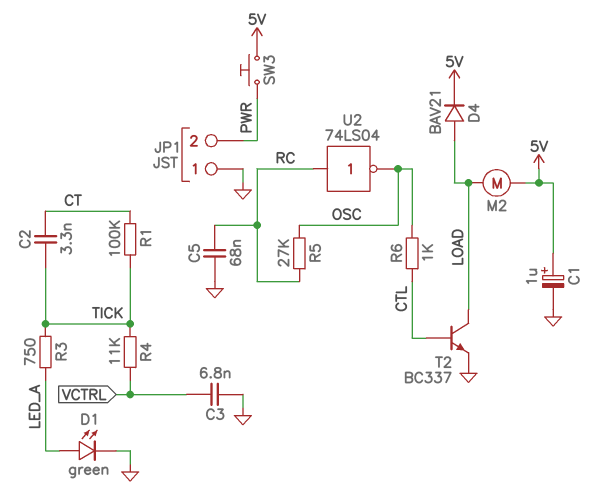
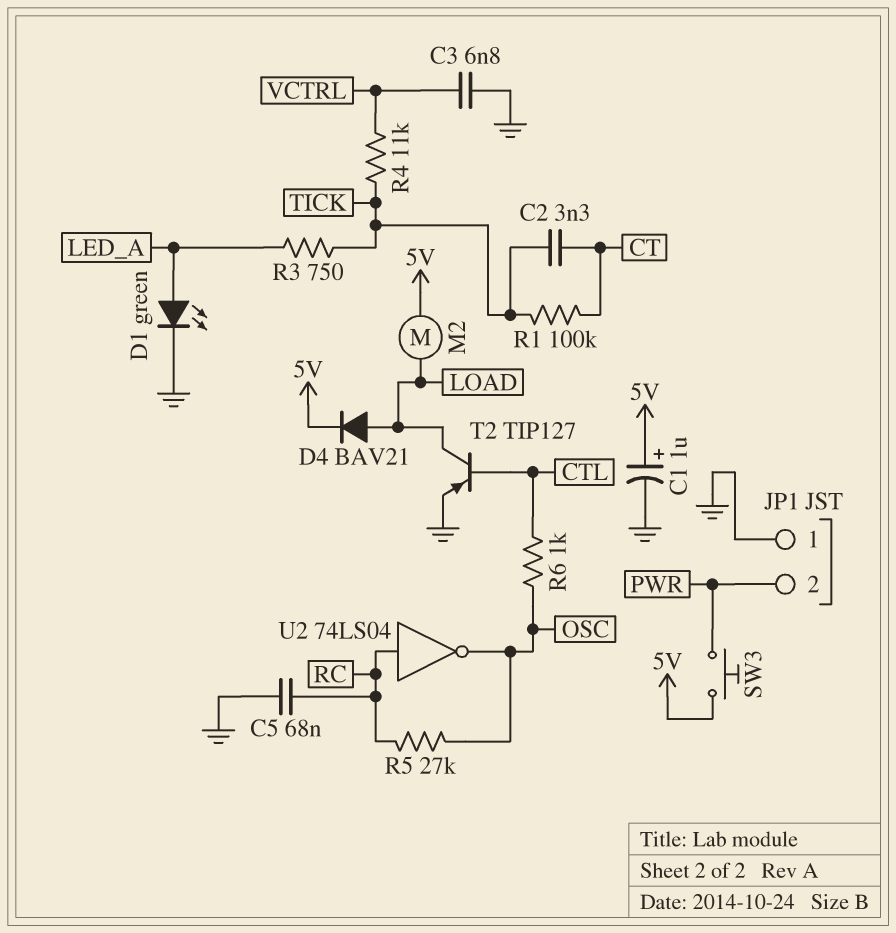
T2: NPN BC337 (B CTL, C LOAD, E GND) -> PNP TIP127 (B CTL, C LOAD, E GND)

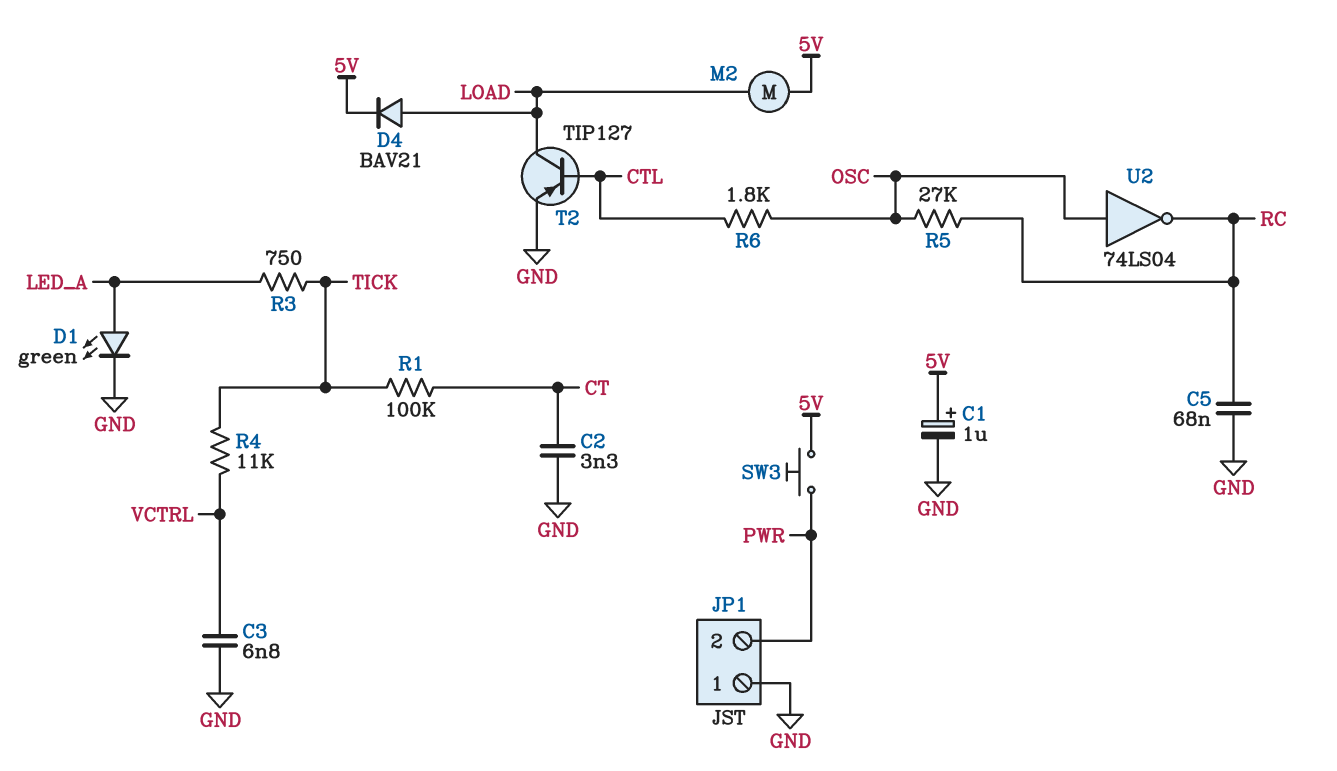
C2: 3.3nF (CT, TICK) -> 3.3nF (CT, GND)
R6: 1k (CTL, OSC) -> 1.8k (CTL, OSC)
U2: NOT 74LS04 (in RC, out OSC) -> NOT 74LS04 (in OSC, out RC)

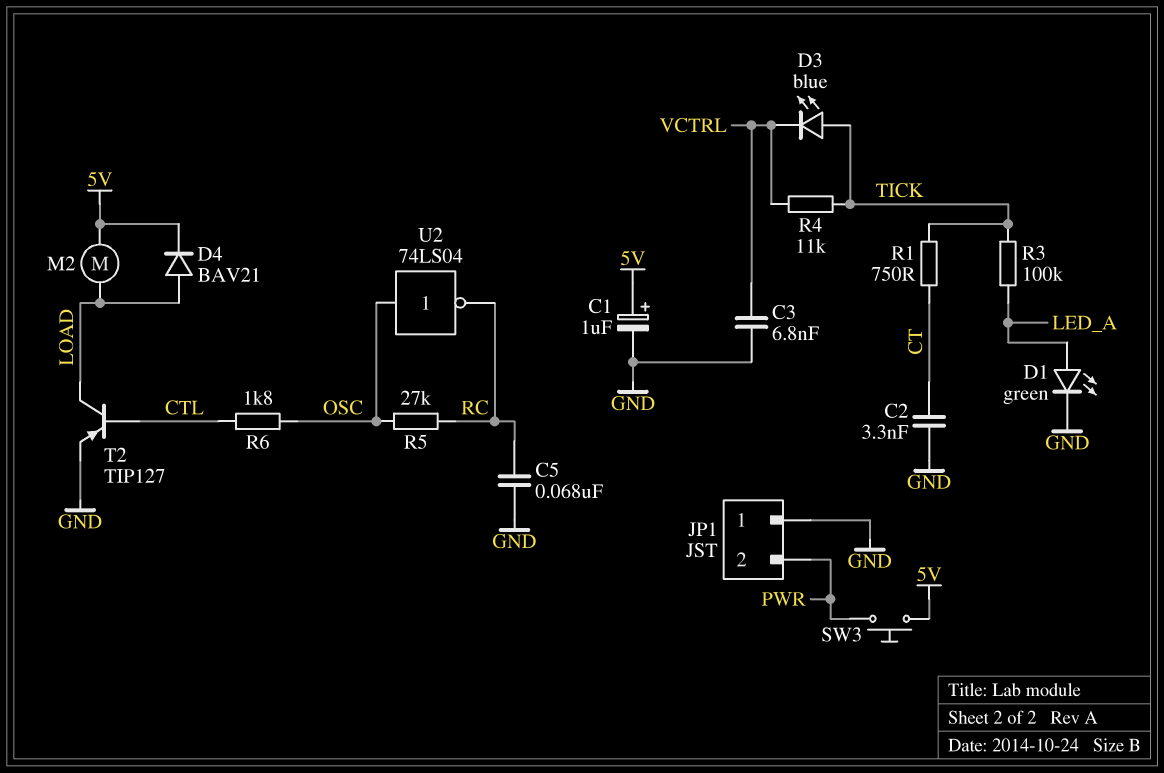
D3: none -> LED blue (A TICK, K VCTRL)
R1: 100k (CT, TICK) -> 750 (CT, TICK)
R3: 750 (LED_A, TICK) -> 100k (LED_A, TICK)

